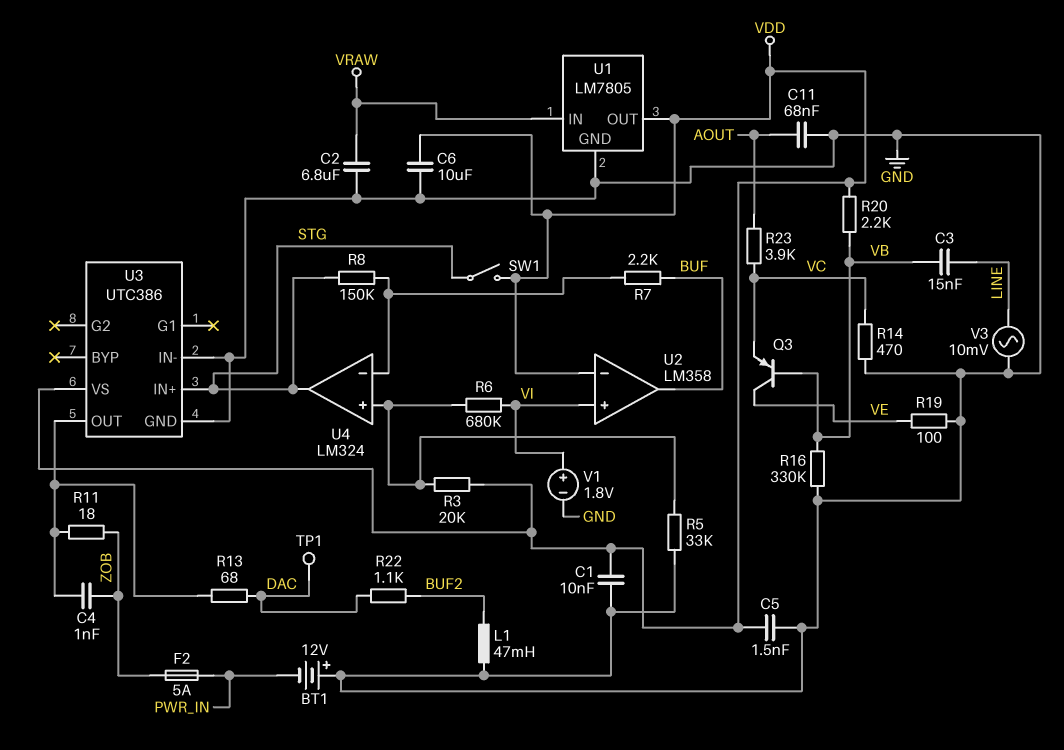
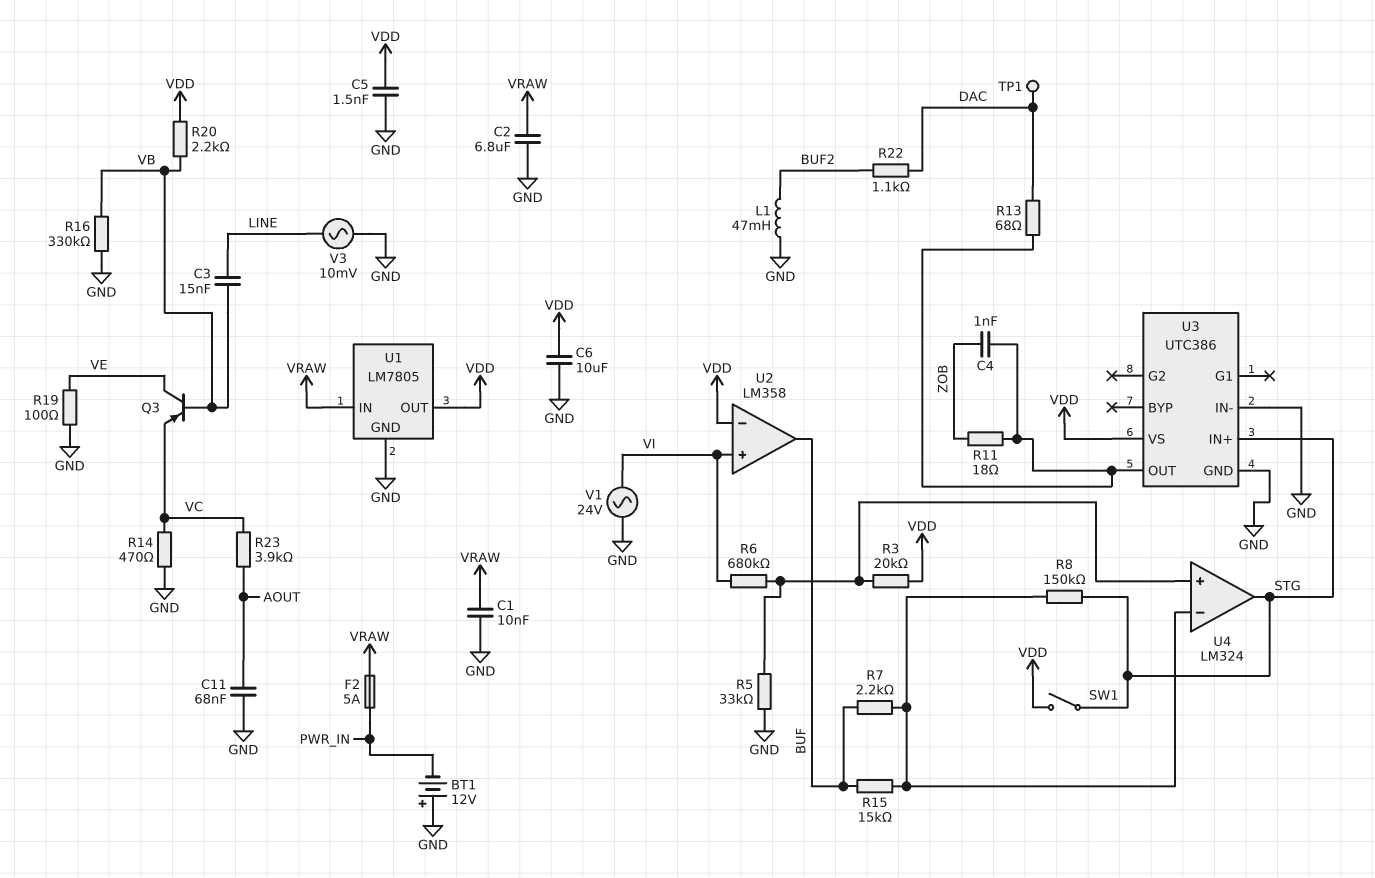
C1: 10nF (GND, VDD) -> 10nF (GND, VRAW)
F2: 5A (PWR_IN, ZOB) -> 5A (PWR_IN, VRAW)
R15: none -> 15k (BUF, U4/in-)
V1: 1.8V (plus VI, minus GND) -> AC 24V (GND, VI)

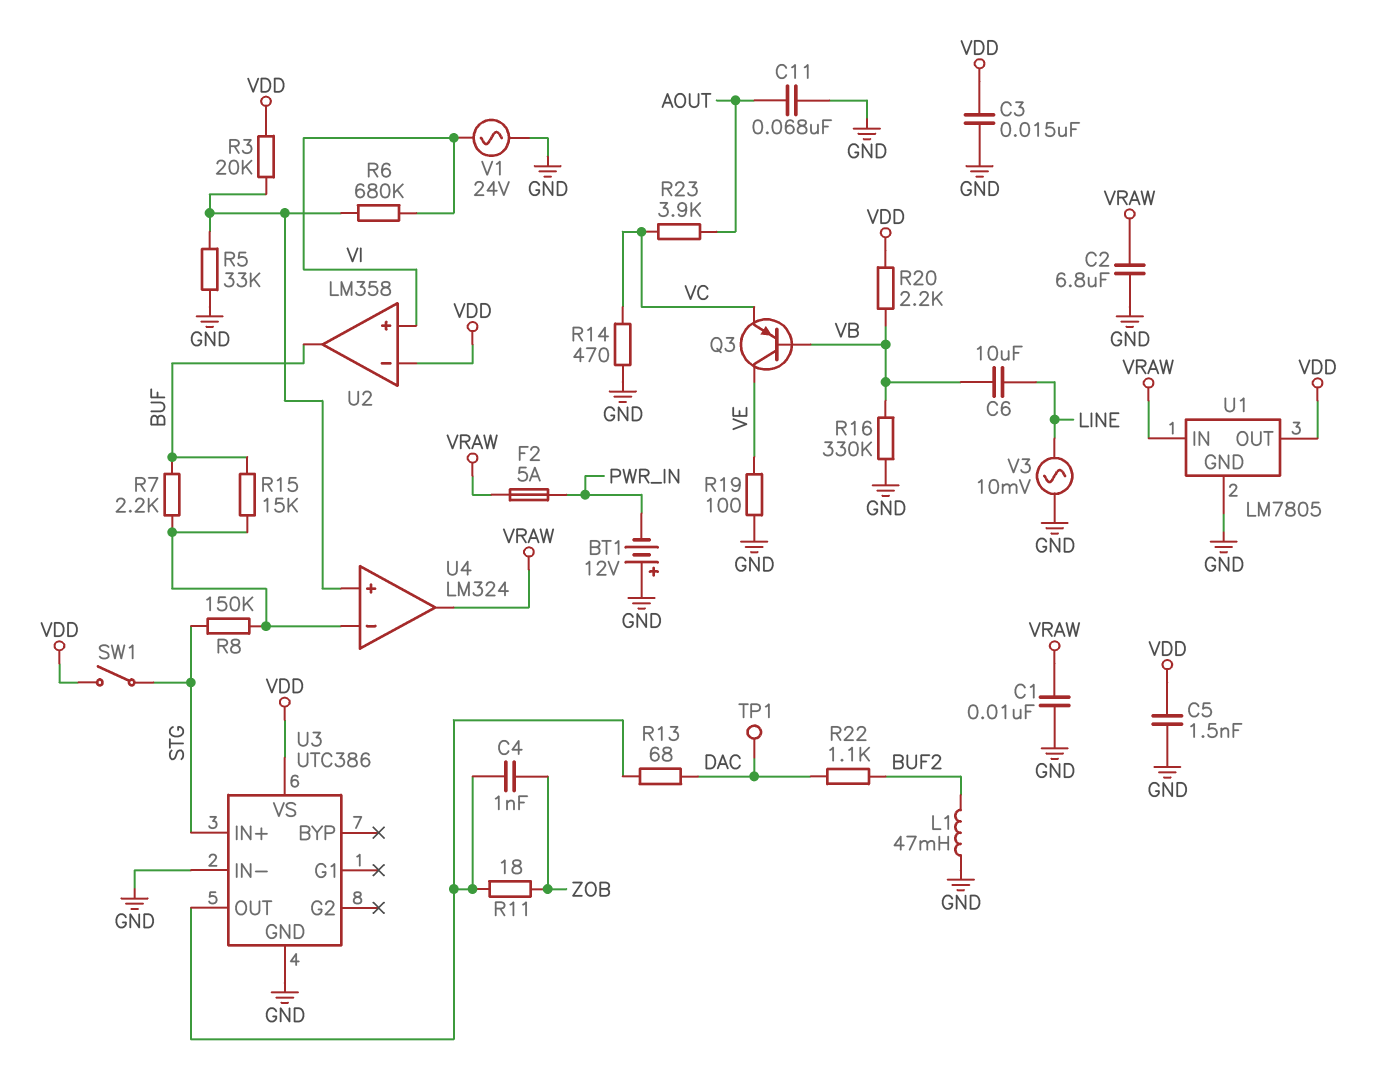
C3: 15nF (LINE, VB) -> 15nF (GND, VDD)
C6: 10uF (GND, VDD) -> 10uF (LINE, VB)
U4 pin out: STG -> VRAW

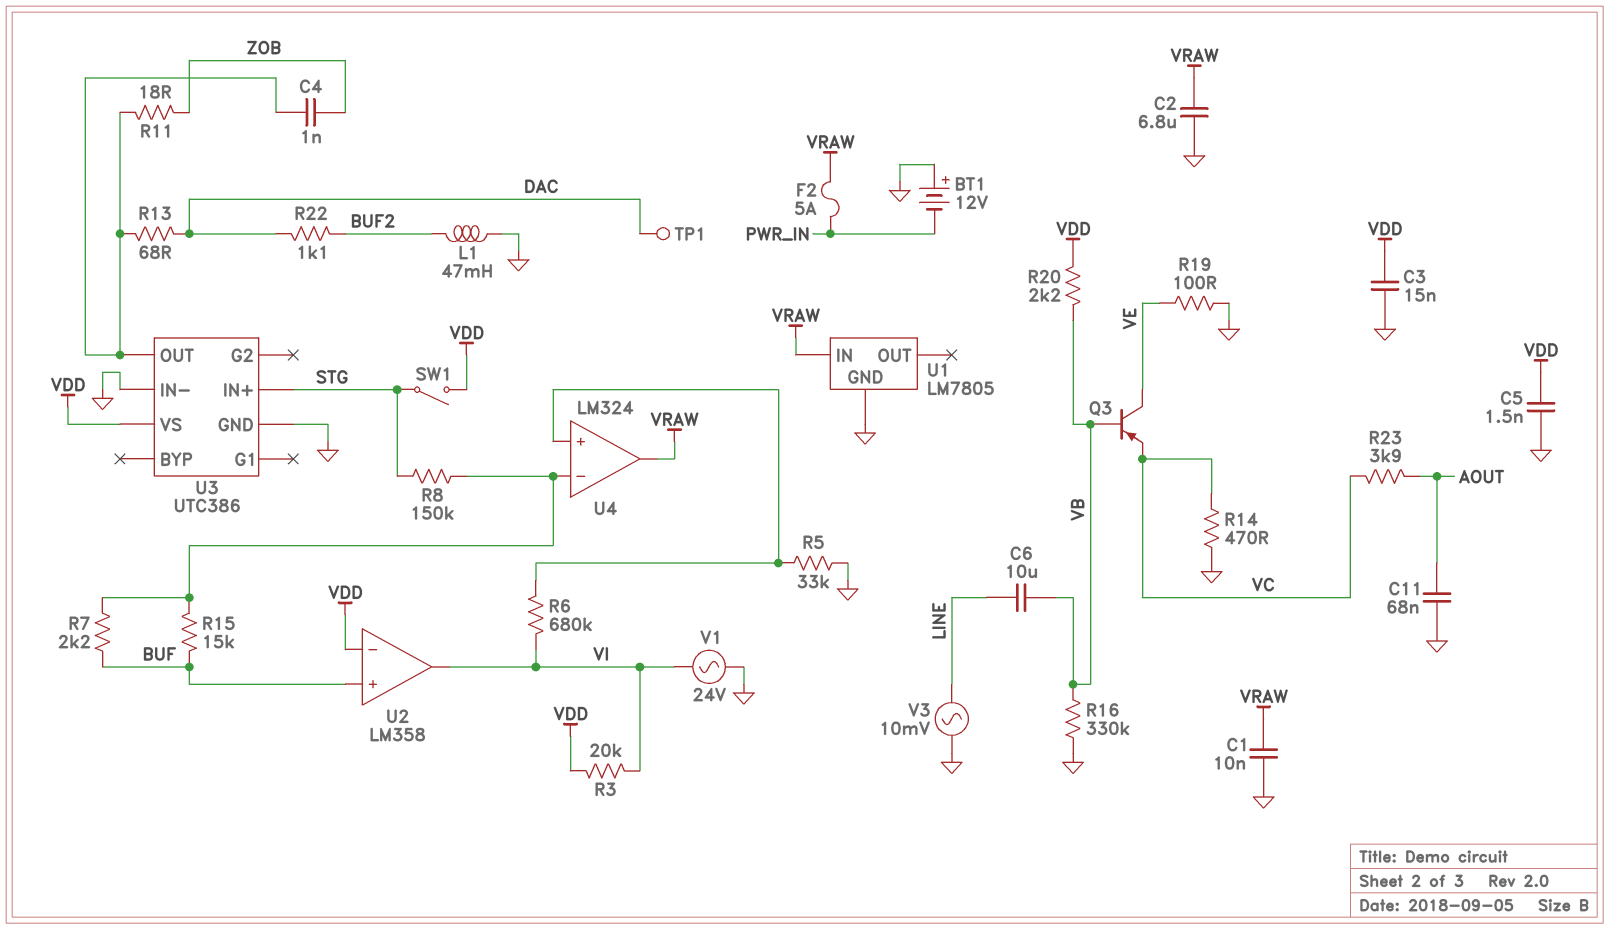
R3: 20k (U4/in+, VDD) -> 20k (VDD, VI)
U1 pin OUT: VDD -> none
U2 pin in+: VI -> BUF
U2 pin out: BUF -> VI

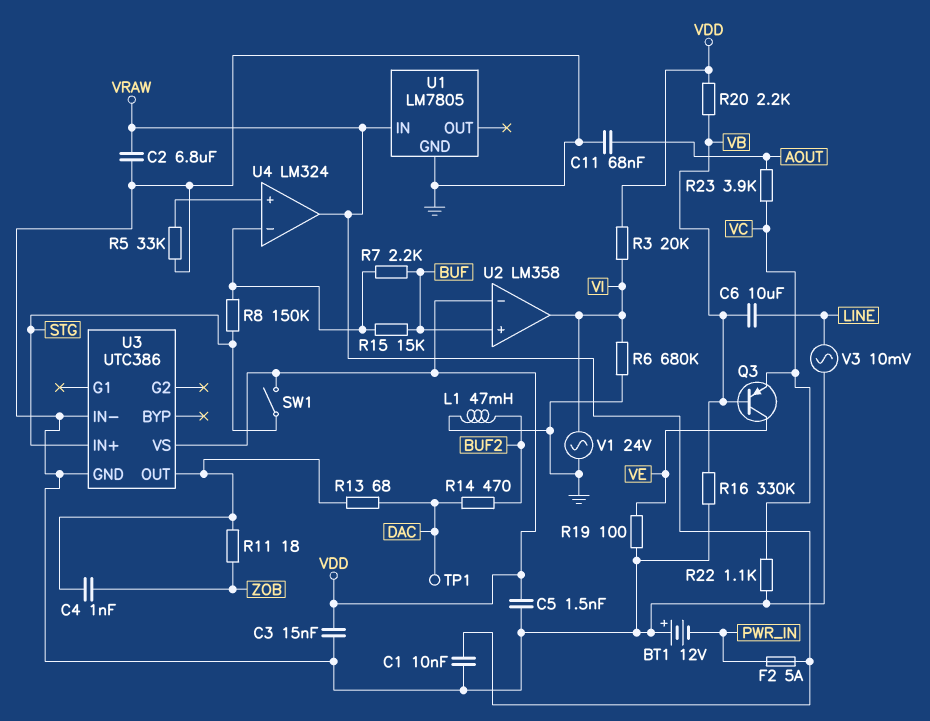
R6: 680k (U4/in+, VI) -> 680k (GND, VI)
R14: 470 (GND, VC) -> 470 (BUF2, DAC)
R22: 1.1k (BUF2, DAC) -> 1.1k (GND, VC)

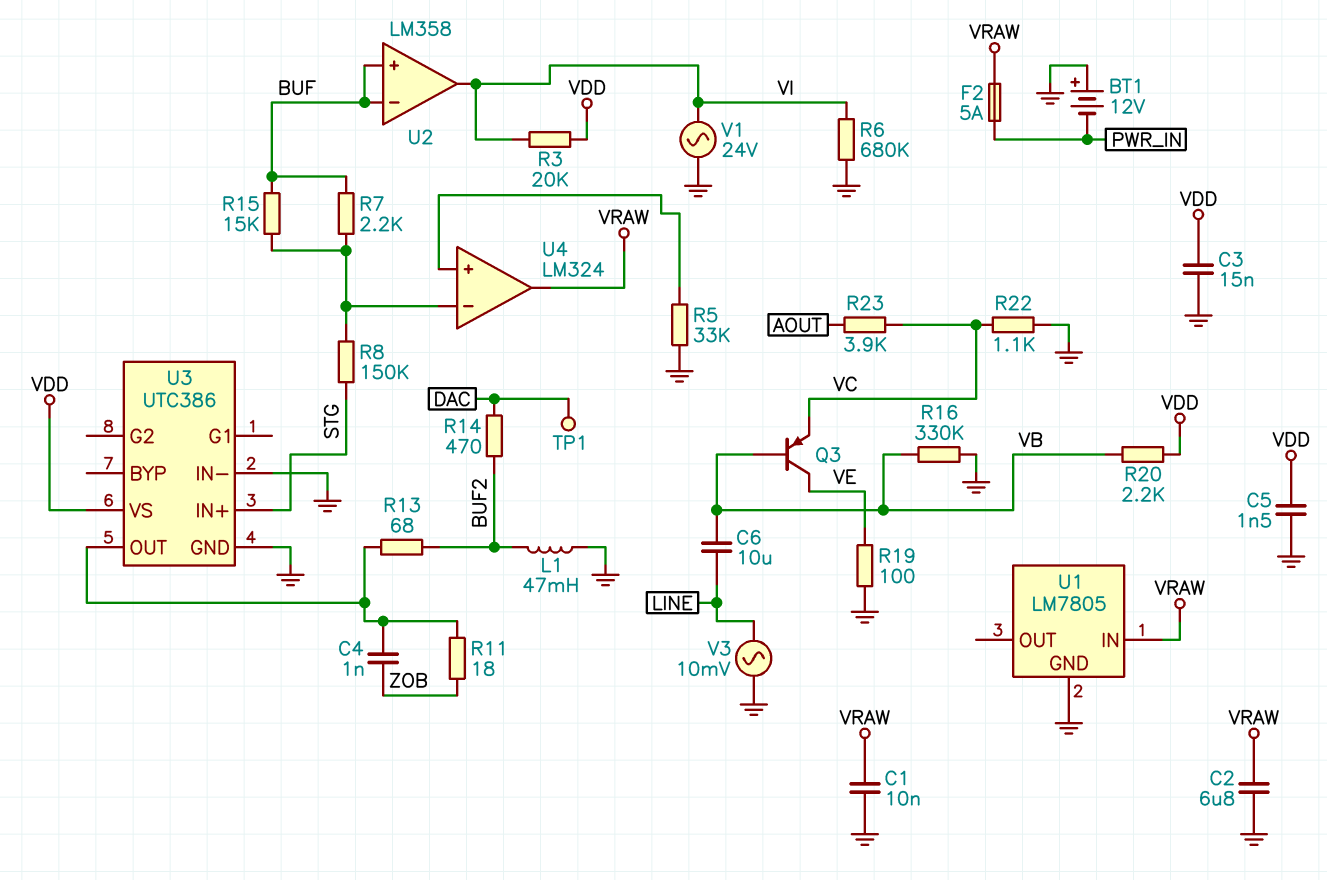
C11: 68nF (AOUT, GND) -> none
R13: 68 (DAC, U3/OUT) -> 68 (BUF2, U3/OUT)
SW1: switch (STG, VDD) -> none
U2 pin in-: VDD -> BUF

